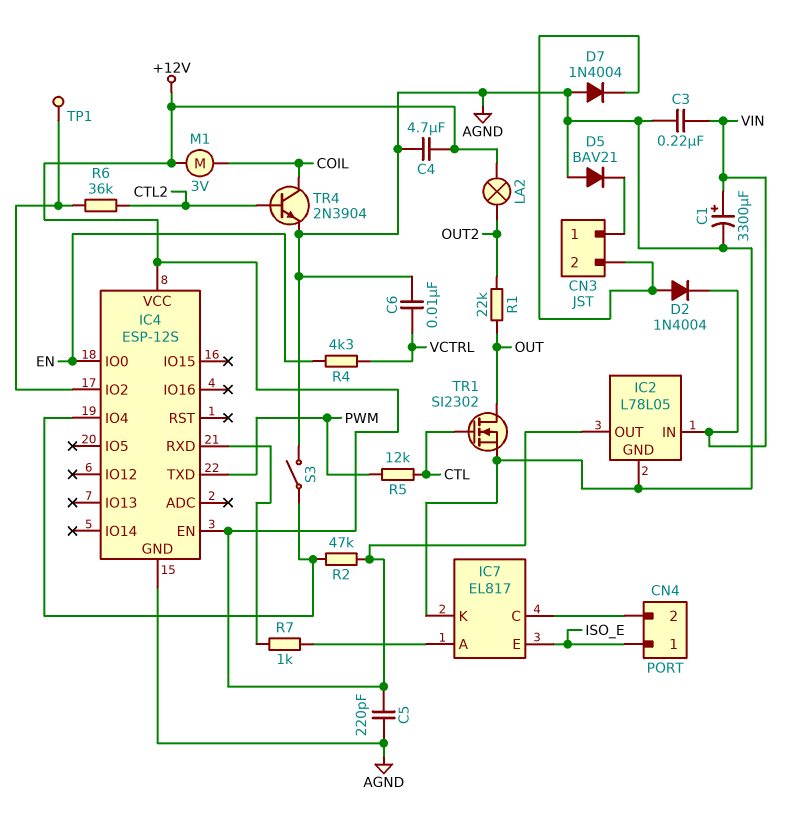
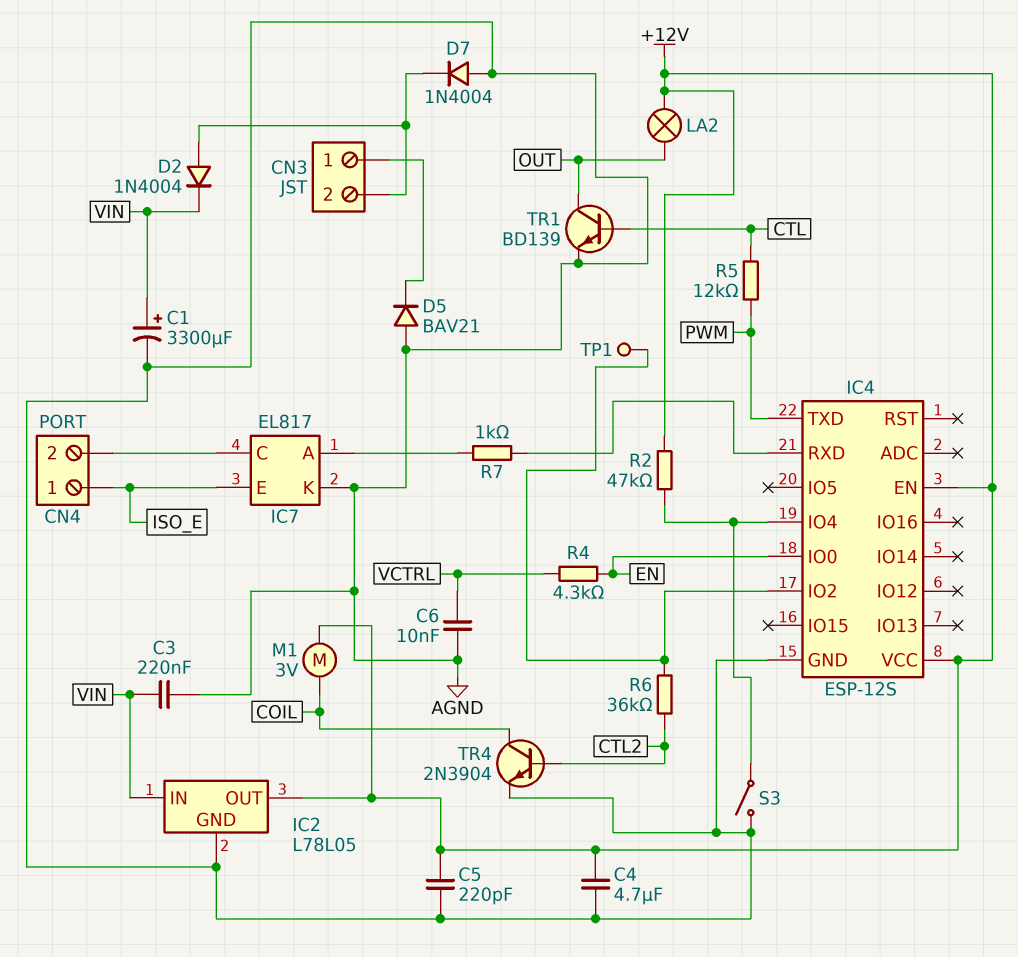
LA2: lamp (+12V, OUT2) -> lamp (+12V, OUT)
R1: 22k (OUT, OUT2) -> none
TR1: NMOS SI2302 (G CTL, D OUT, S AGND) -> NPN BD139 (B CTL, C OUT, E AGND)

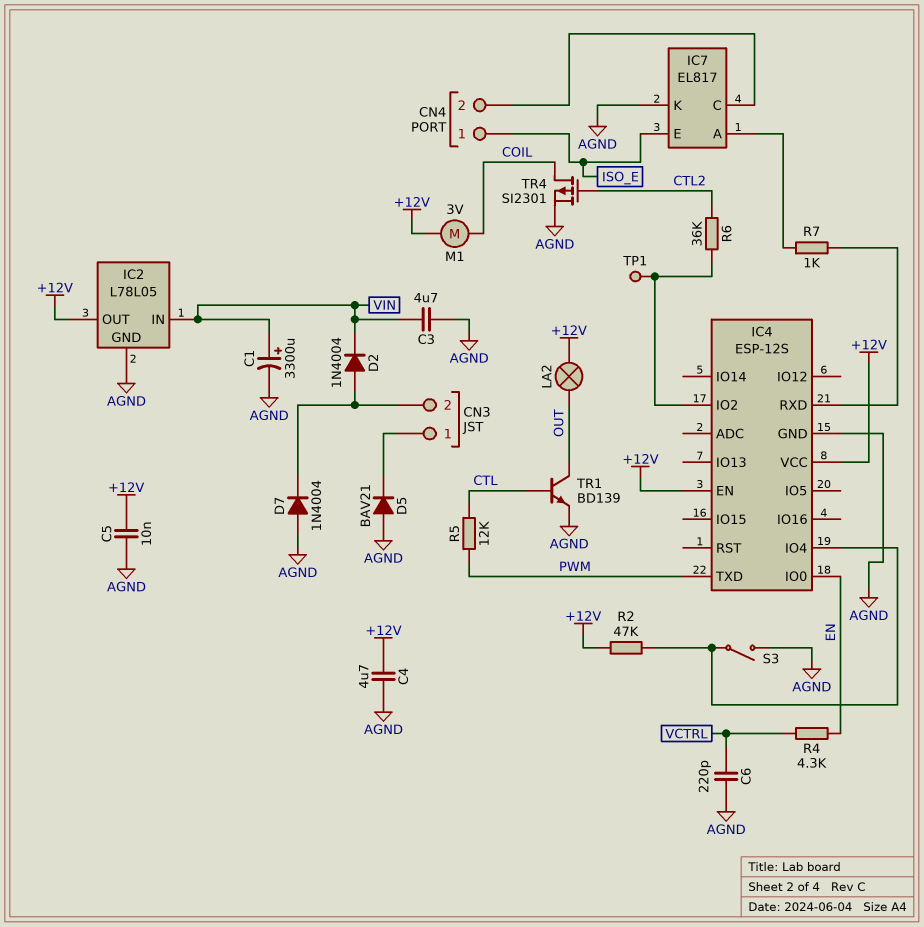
C3: 220nF (AGND, VIN) -> 4.7uF (AGND, VIN)
C5: 220pF (+12V, AGND) -> 10nF (+12V, AGND)
C6: 10nF (AGND, VCTRL) -> 220pF (AGND, VCTRL)
TR4: NPN 2N3904 (B CTL2, C COIL, E AGND) -> PMOS SI2301 (G CTL2, D COIL, S AGND)

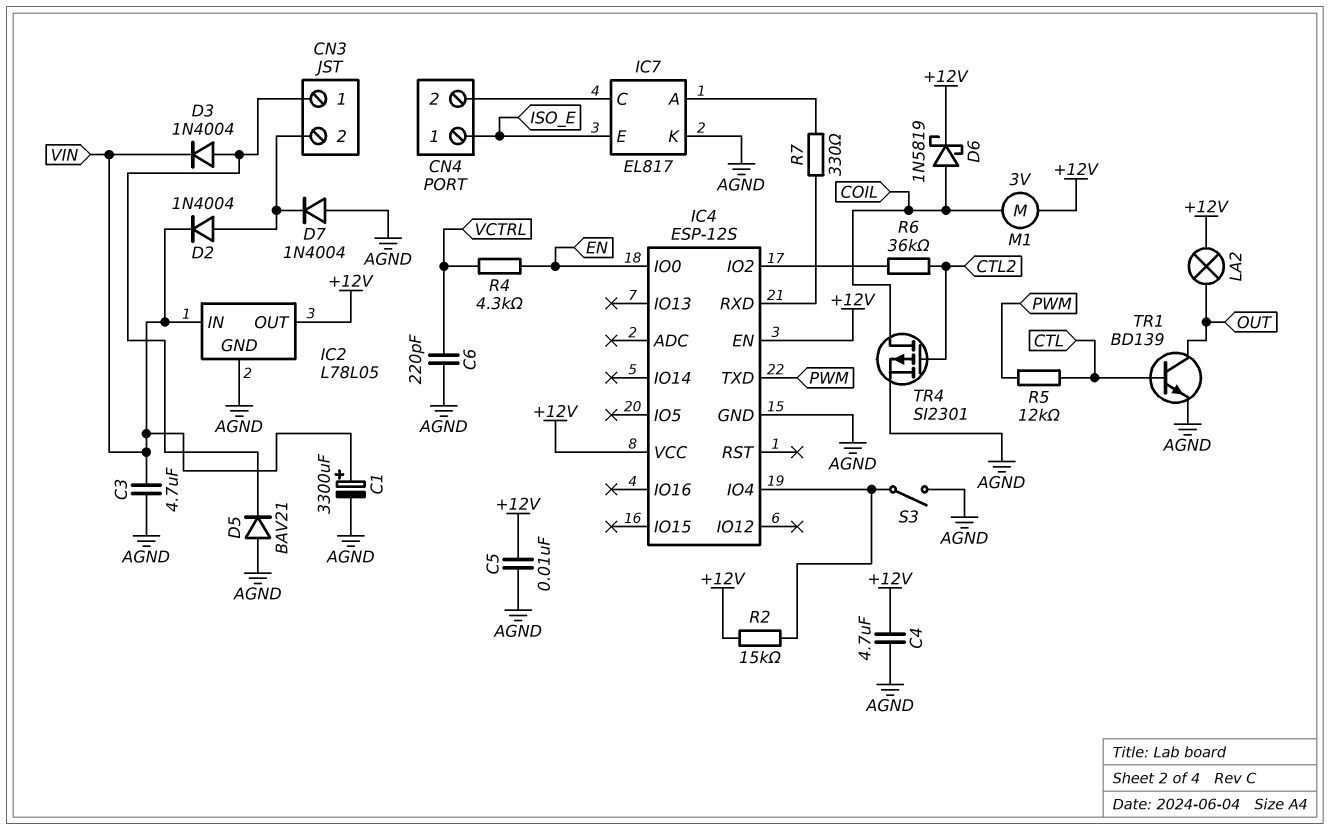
D3: none -> diode 1N4004 (A CN3/1, K VIN)
D6: none -> schottky 1N5819 (A COIL, K +12V)
R2: 47k (+12V, IC4/IO4) -> 15k (+12V, IC4/IO4)
R7: 1k (IC4/RXD, IC7/A) -> 330 (IC4/RXD, IC7/A)
TP1: test point (IC4/IO2) -> none

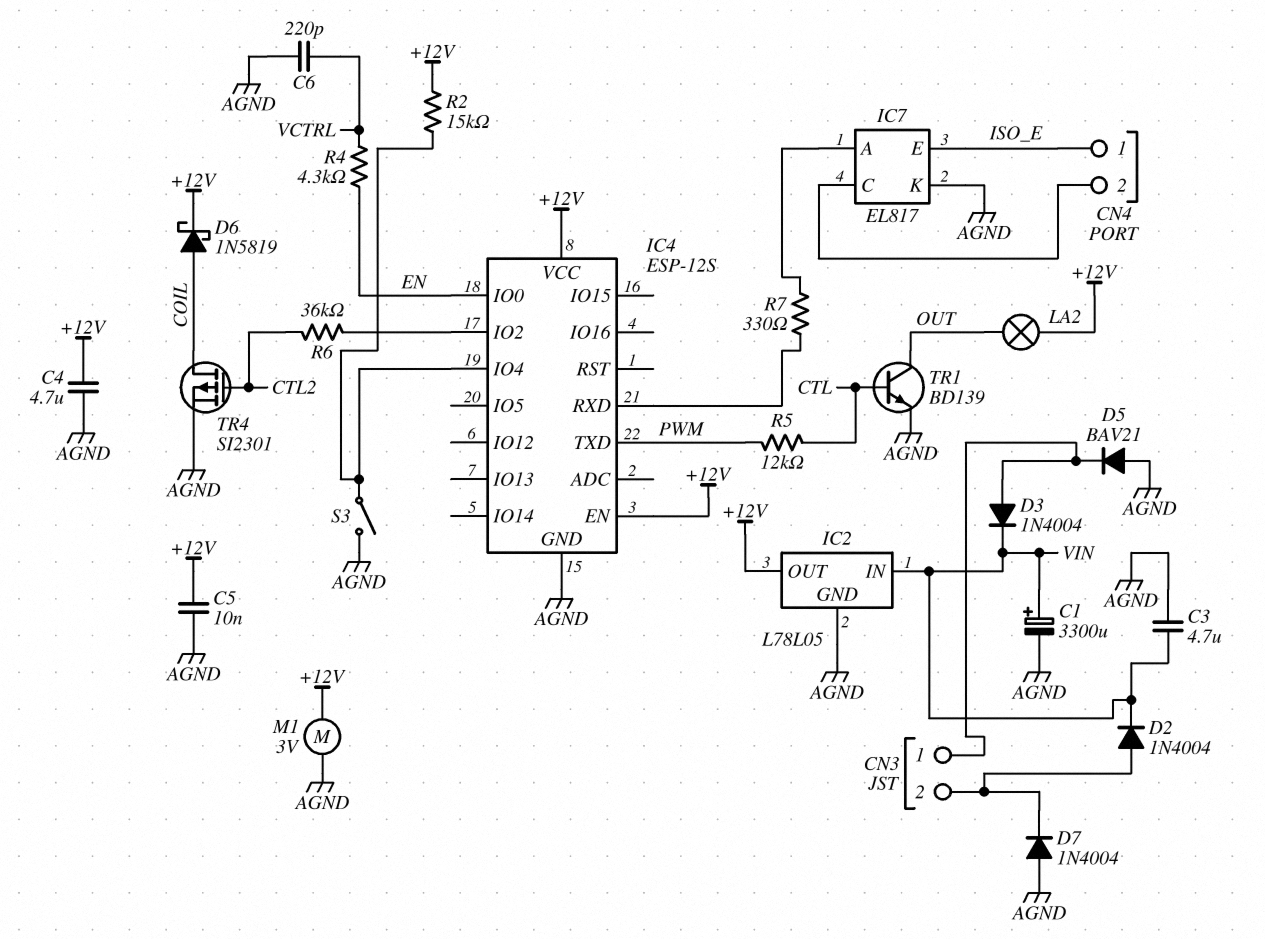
M1: motor 3V (+12V, COIL) -> motor 3V (+12V, AGND)

